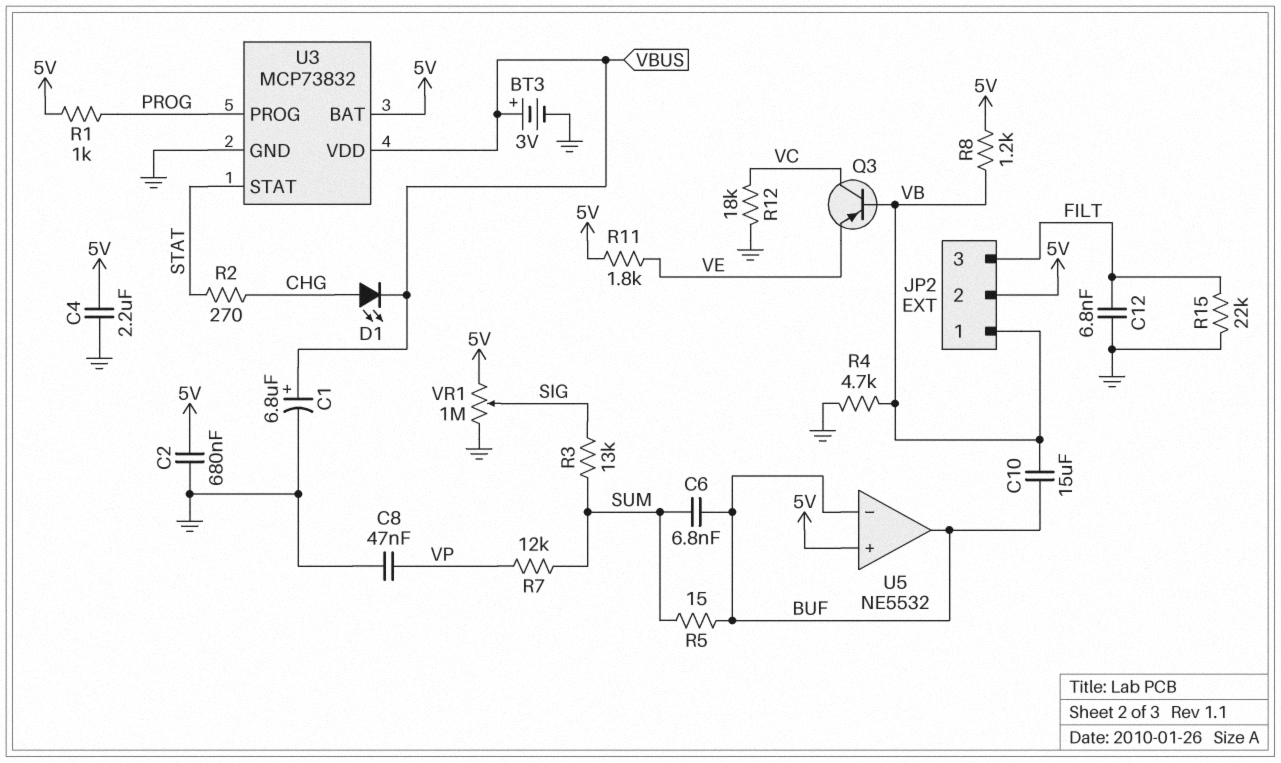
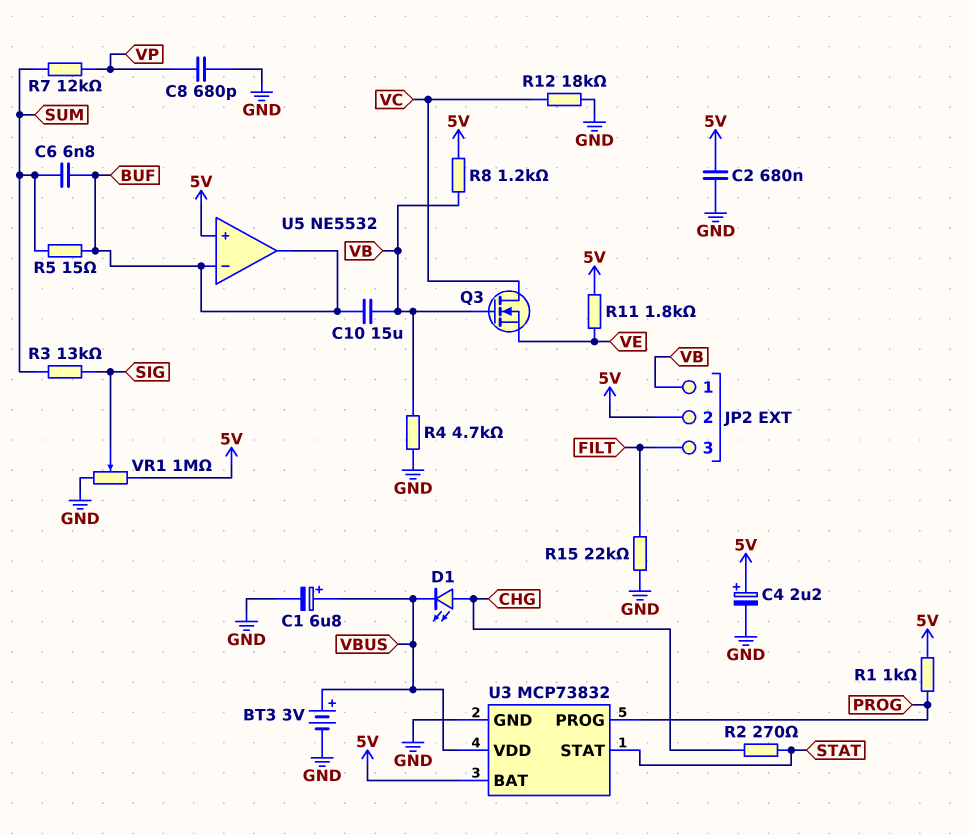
C4: 2.2uF (5V, GND) -> 2.2uF (plus 5V, minus GND)
C8: 47nF (GND, VP) -> 680pF (GND, VP)
C12: 6.8nF (FILT, GND) -> none
Q3: PNP (B VB, C VC, E VE) -> NMOS (G VB, D VC, S VE)

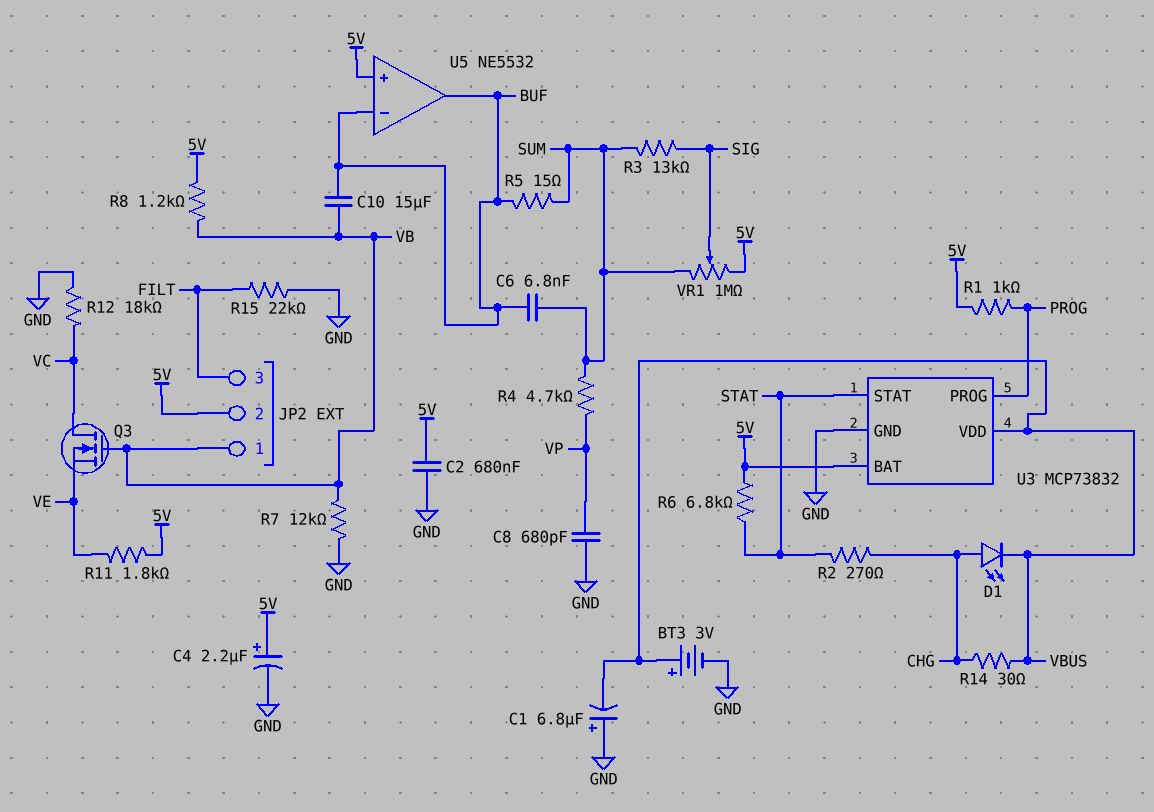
C1: 6.8uF (plus VBUS, minus GND) -> 6.8uF (plus GND, minus VBUS)
R4: 4.7k (GND, VB) -> 4.7k (SUM, VP)
R6: none -> 6.8k (5V, STAT)
R7: 12k (SUM, VP) -> 12k (GND, VB)
R14: none -> 30 (CHG, VBUS)
VR1: 1M (5V, GND, wiper SIG) -> 1M (5V, SUM, wiper SIG)

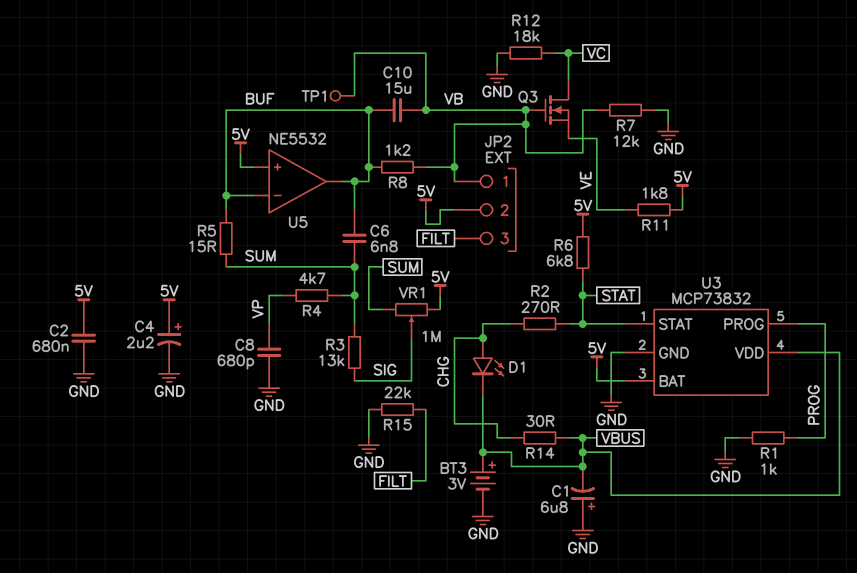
R1: 1k (5V, PROG) -> 1k (GND, PROG)
R8: 1.2k (5V, VB) -> 1.2k (BUF, VB)
TP1: none -> test point (VB)

